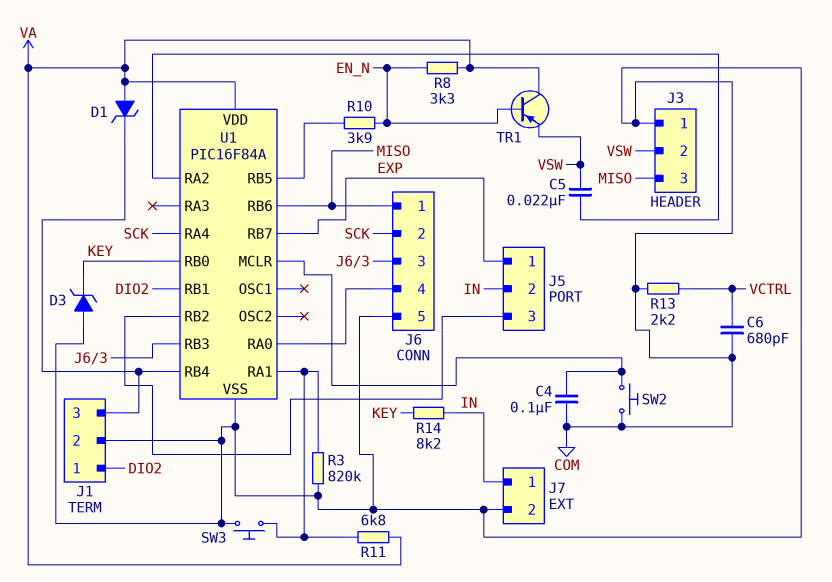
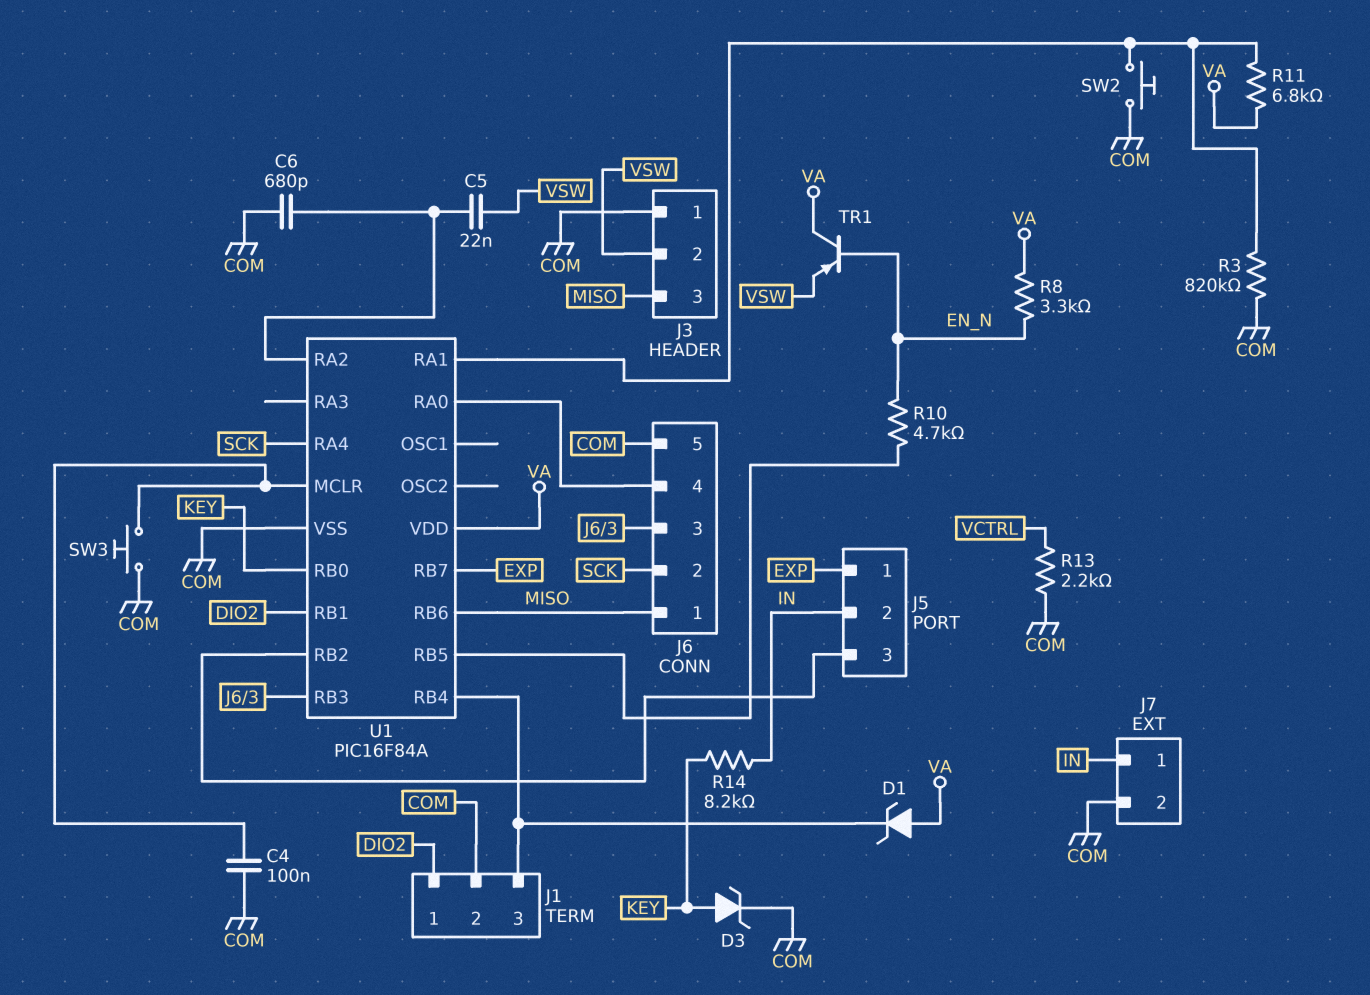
C6: 680pF (COM, VCTRL) -> 680pF (COM, U1/RA2)
D3: zener (A COM, K KEY) -> zener (A KEY, K COM)
R10: 3.9k (EN_N, U1/RB5) -> 4.7k (EN_N, U1/RB5)
SW2: button (COM, U1/MCLR) -> button (COM, U1/RA1)
SW3: button (COM, U1/RA1) -> button (COM, U1/MCLR)

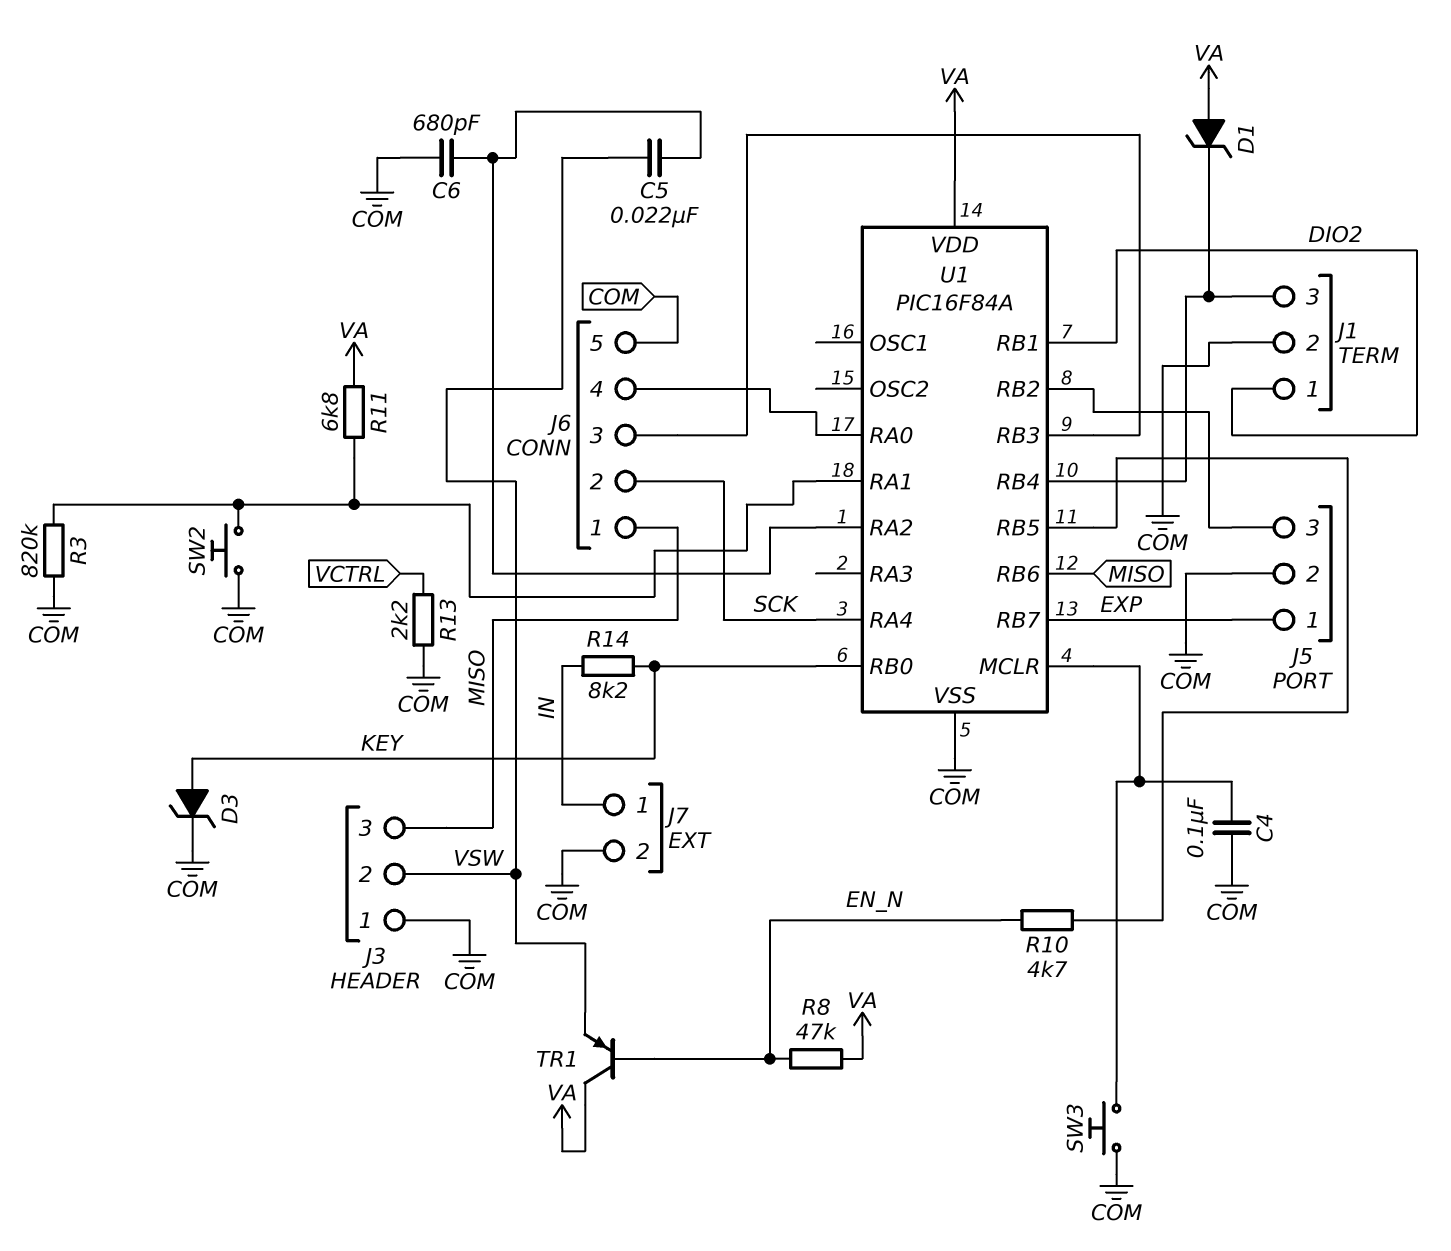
J5 pin 2: IN -> COM
R8: 3.3k (EN_N, VA) -> 47k (EN_N, VA)

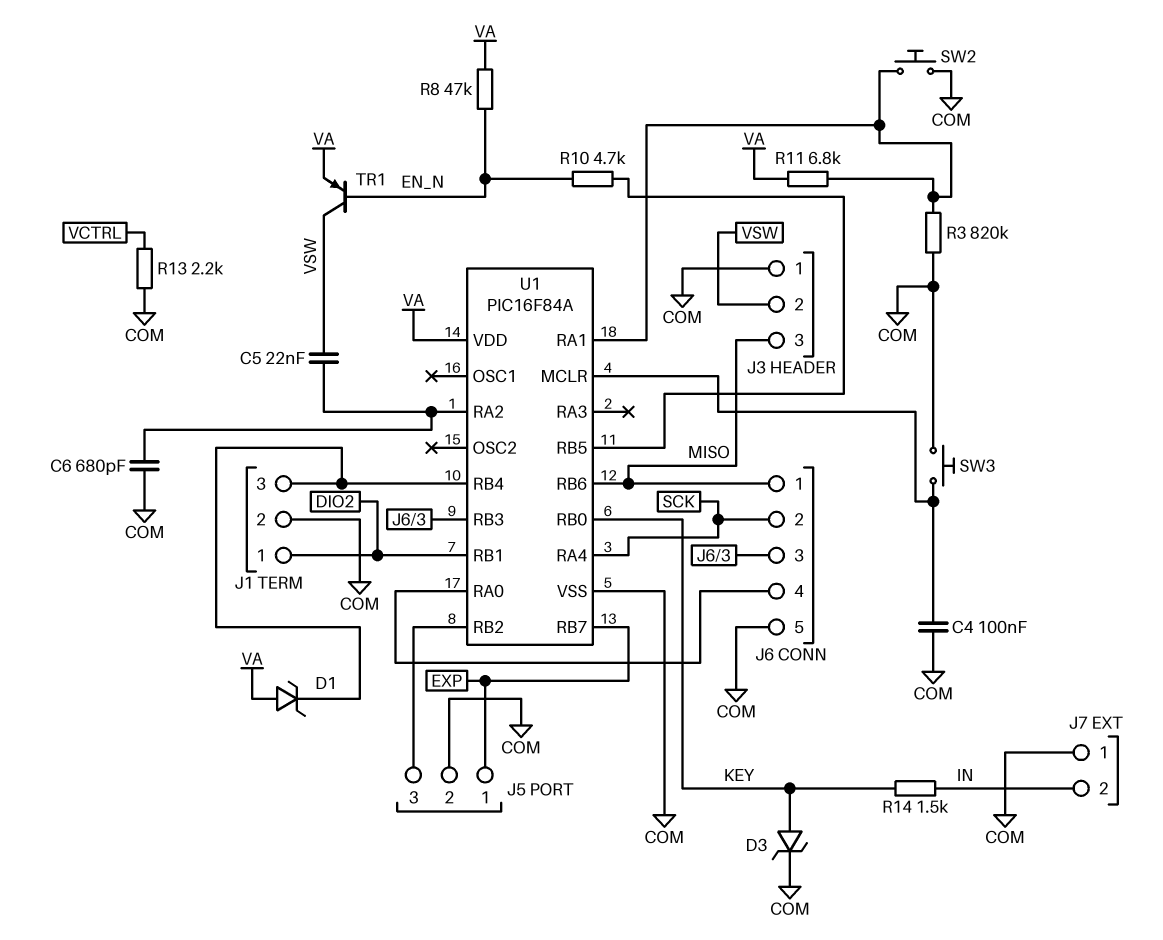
J7 pin 1: IN -> COM
J7 pin 2: COM -> IN
R14: 8.2k (IN, KEY) -> 1.5k (IN, KEY)
TR1: PNP (B EN_N, C VA, E VSW) -> PNP (B EN_N, C VSW, E VA)

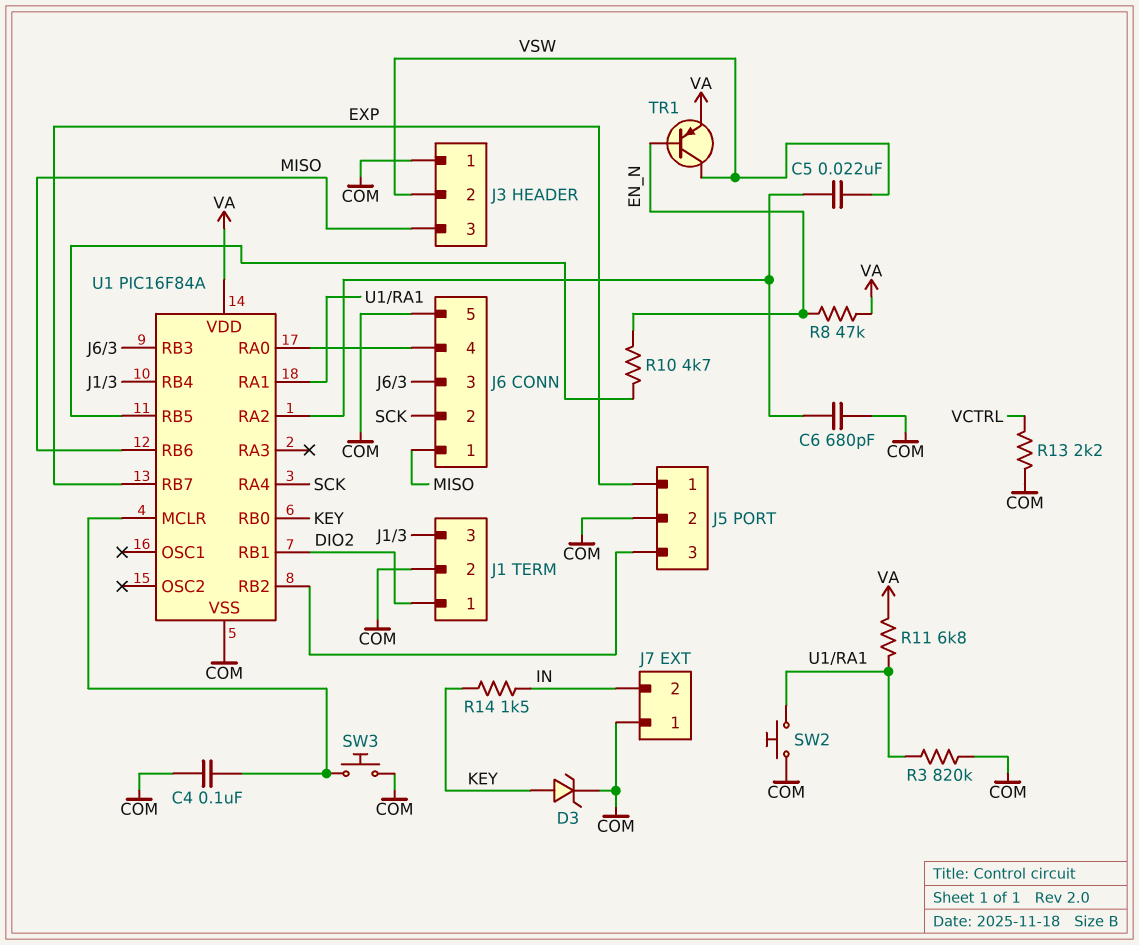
D1: zener (A VA, K J1/3) -> none

